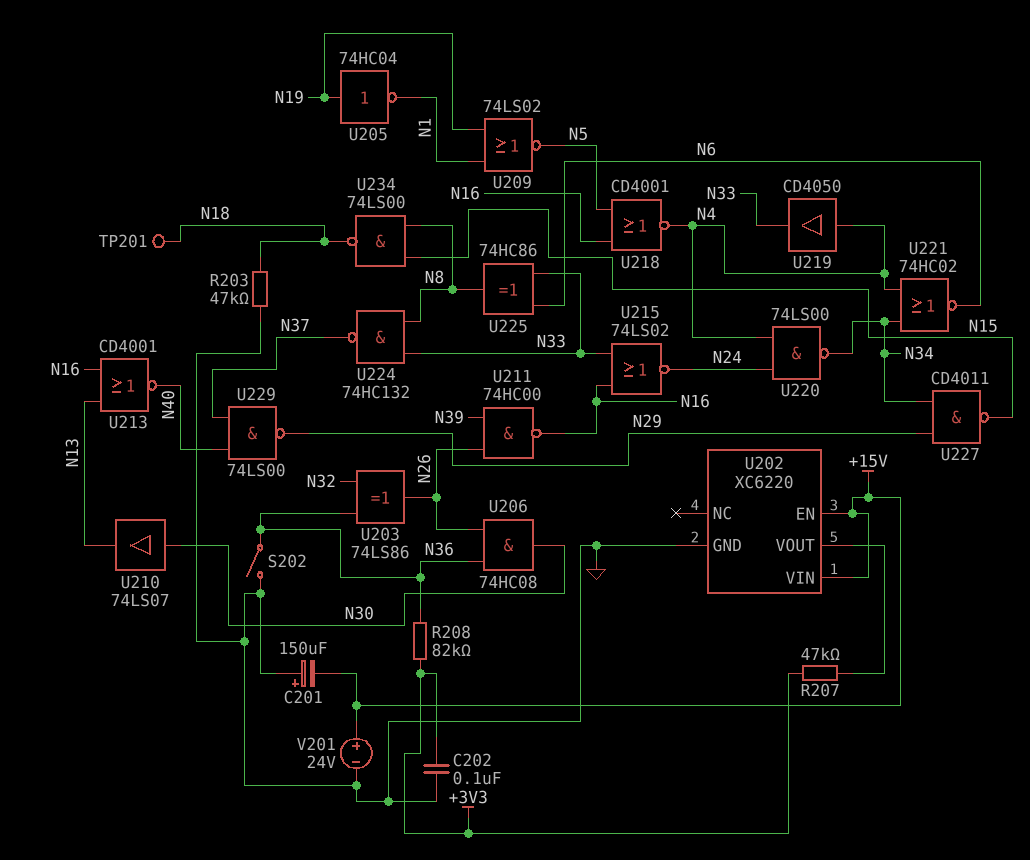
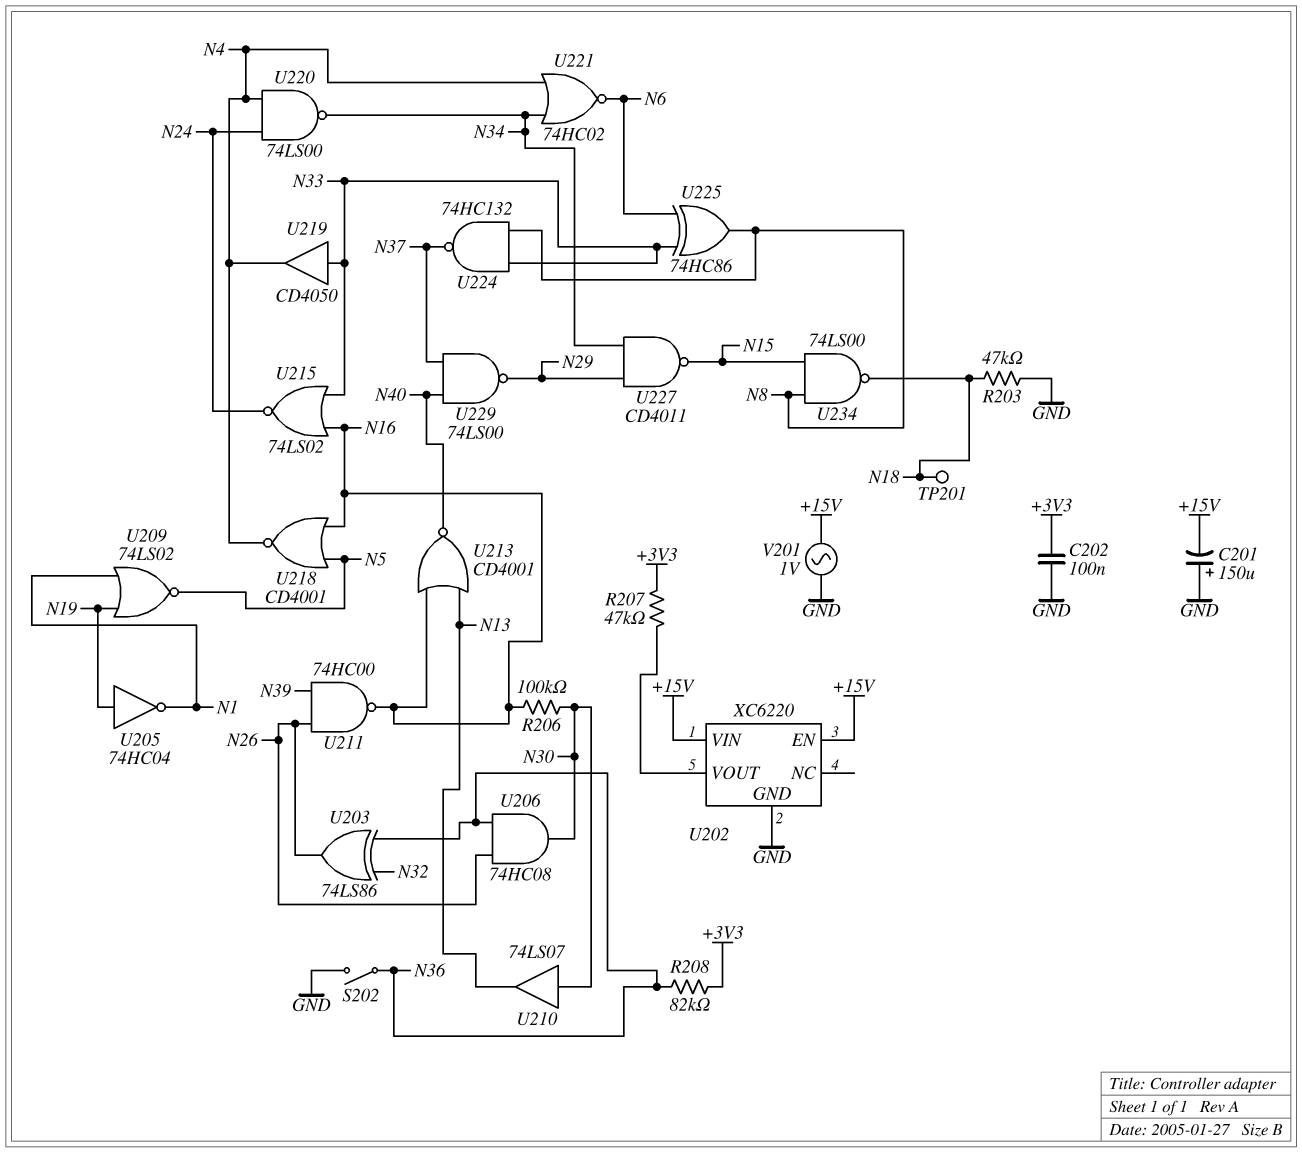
R206: none -> 100k (N16, N30)
U219: buffer CD4050 (in N4, out N33) -> buffer CD4050 (in N33, out N4)
V201: 24V (plus +15V, minus GND) -> AC 1V (+15V, GND)

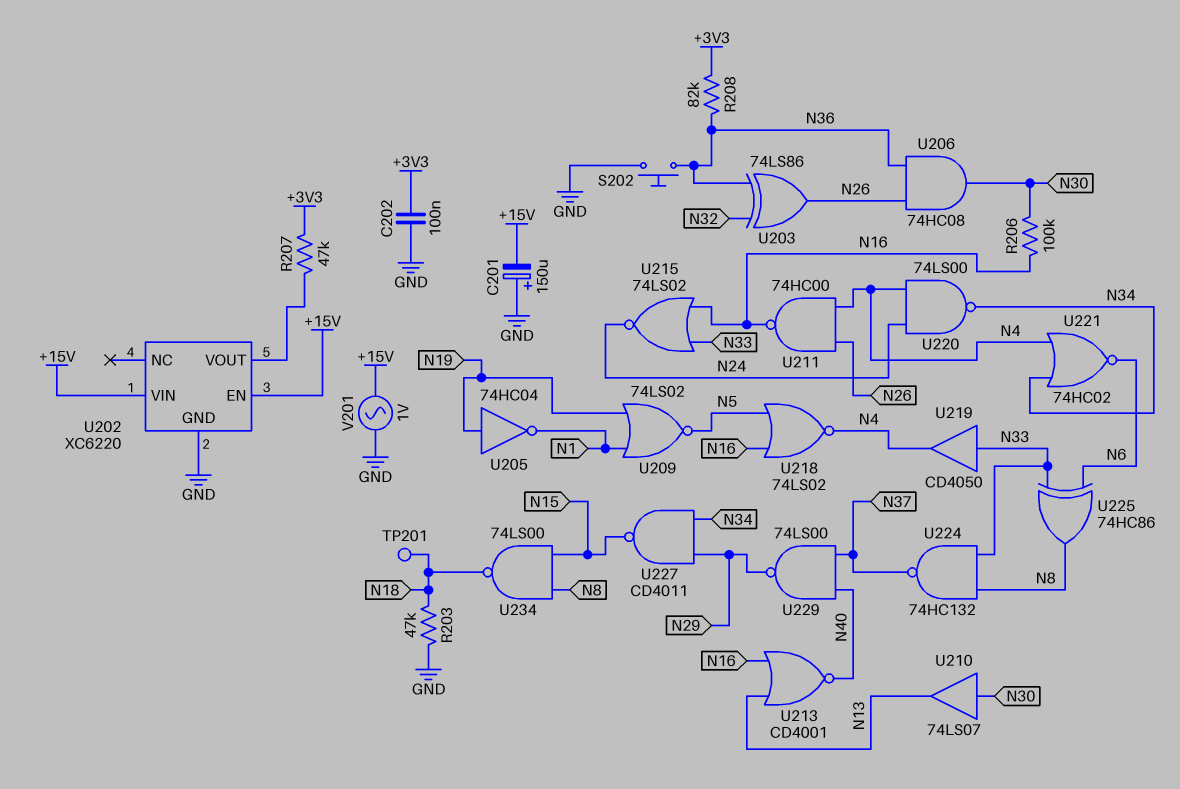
S202: switch (GND, N36) -> button (GND, N36)
U211: NAND 74HC00 (in N26, in N39, out N16) -> NAND 74HC00 (in N4, in N26, out N16)
U218: NOR CD4001 (in N5, in N16, out N4) -> NOR 74LS02 (in N5, in N16, out N4)

